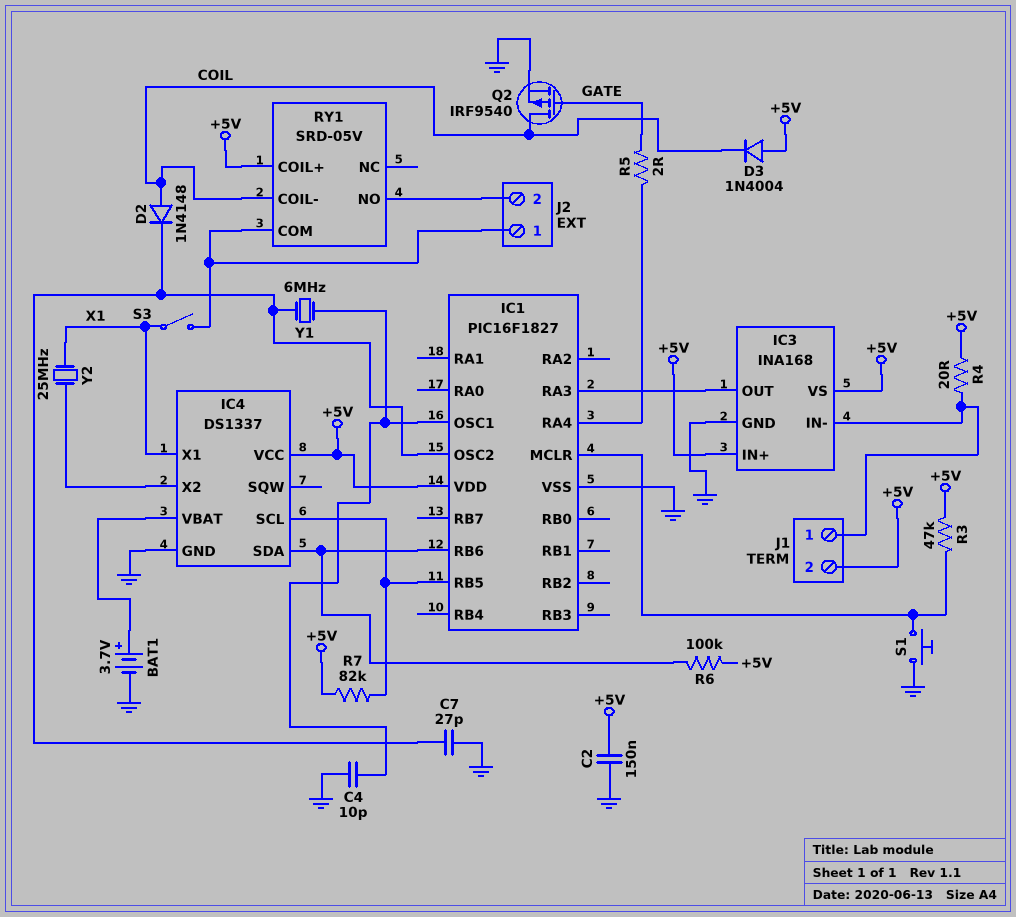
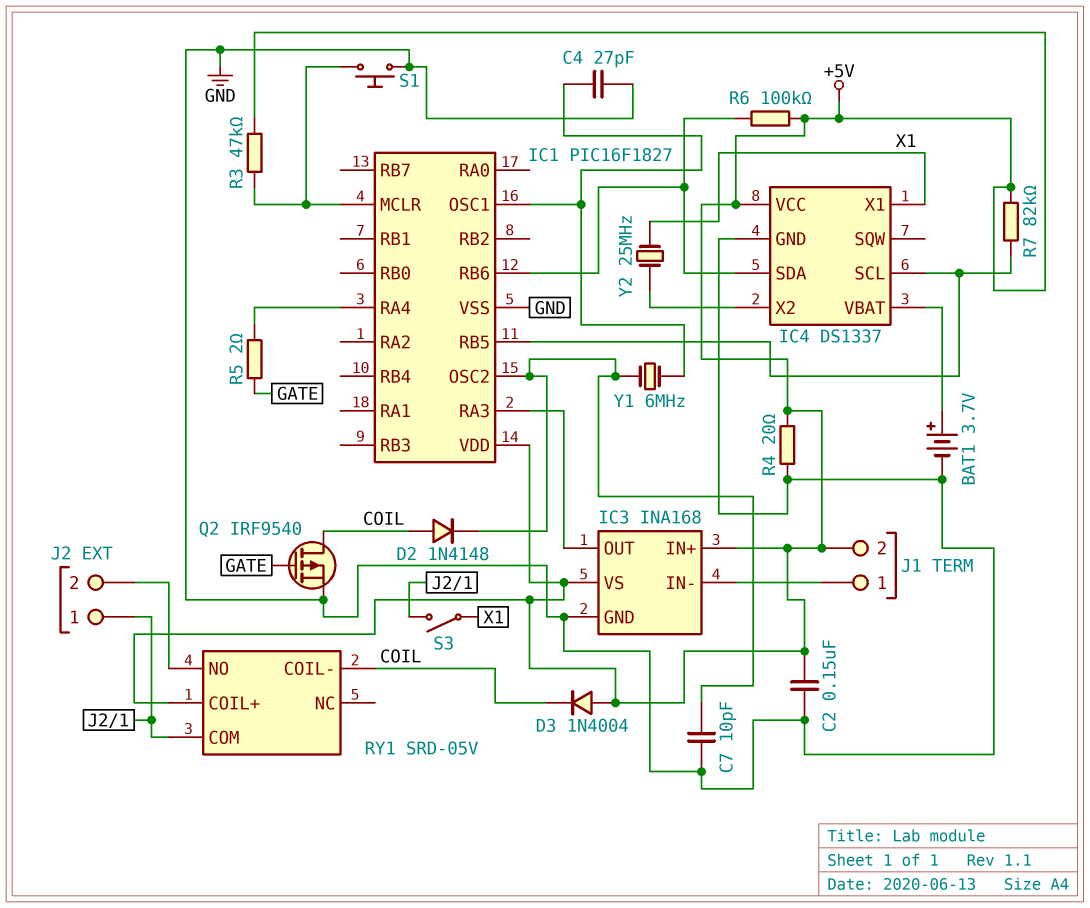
C4: 10pF (GND, IC1/OSC1) -> 27pF (GND, IC1/OSC1)
C7: 27pF (GND, IC1/OSC2) -> 10pF (GND, IC1/OSC2)
R4: 20 (+5V, IC3/IN-) -> 20 (+5V, GND)

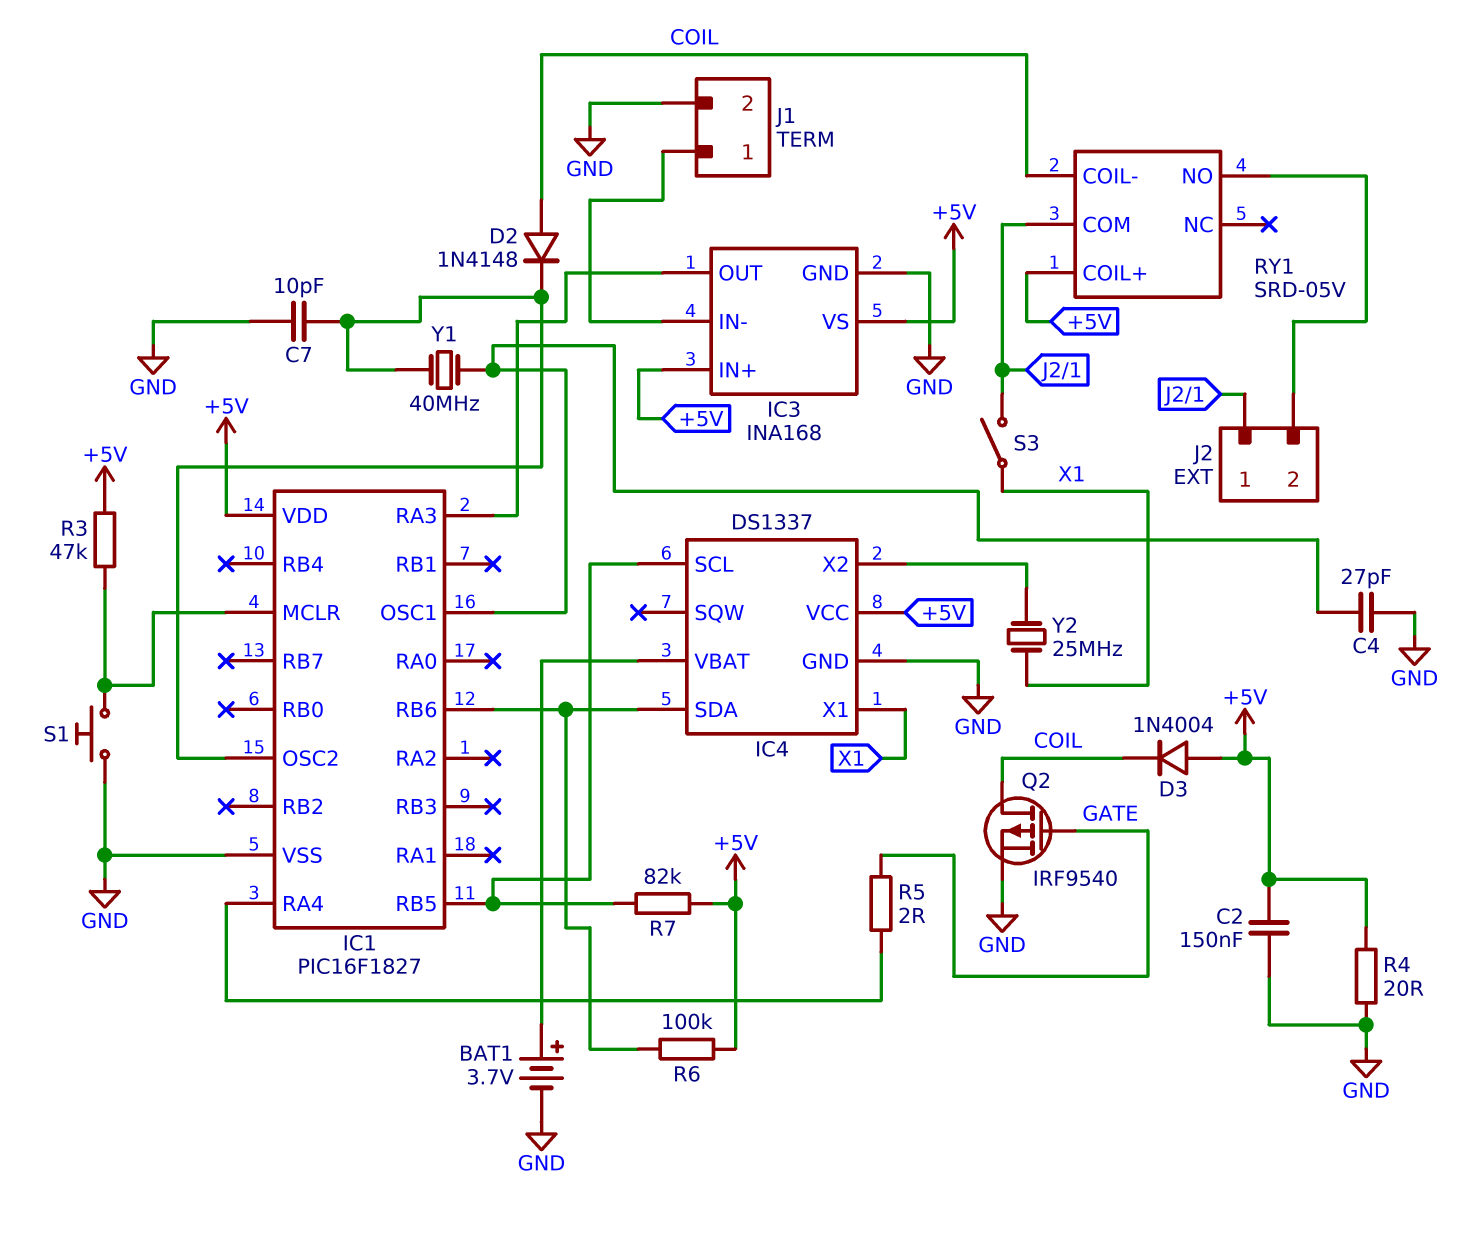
J1 pin 2: +5V -> GND
Y1: 6MHz (IC1/OSC1, IC1/OSC2) -> 40MHz (IC1/OSC1, IC1/OSC2)

